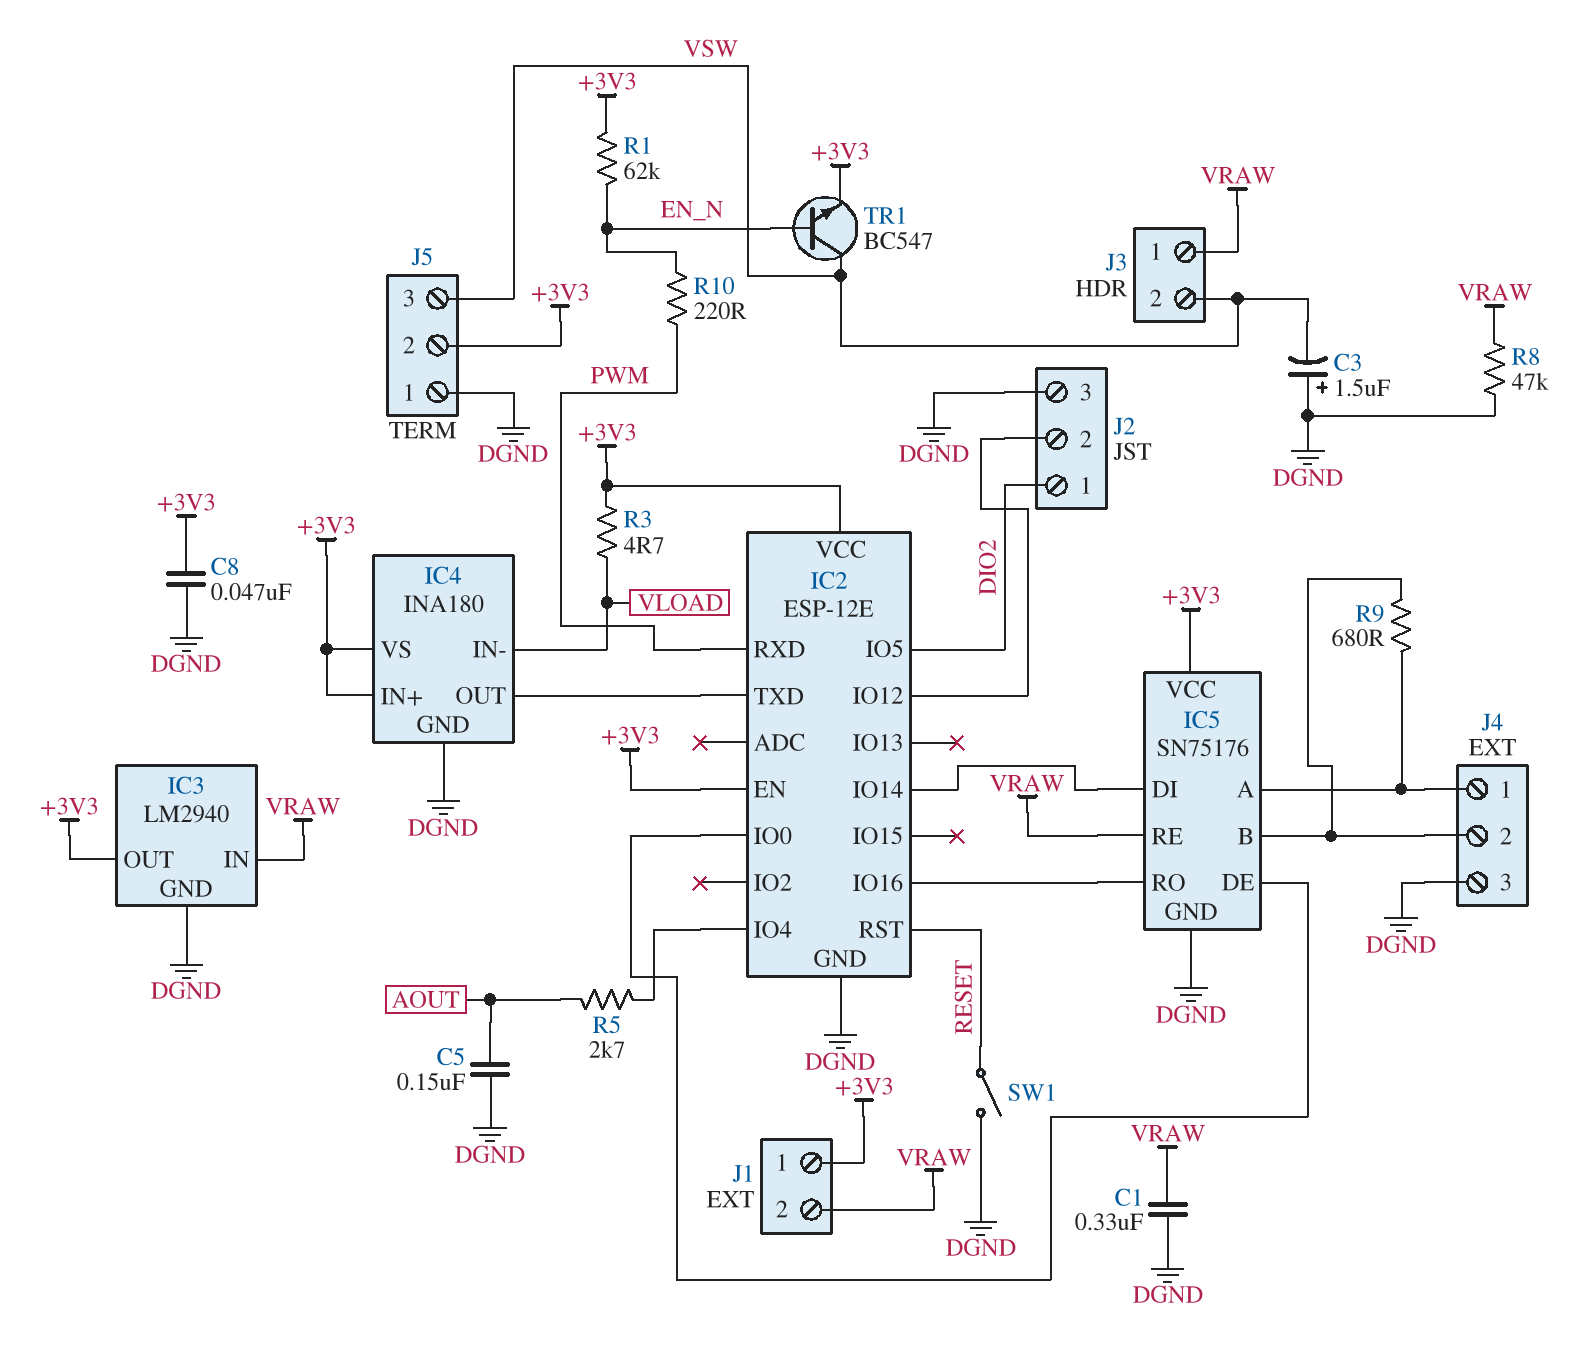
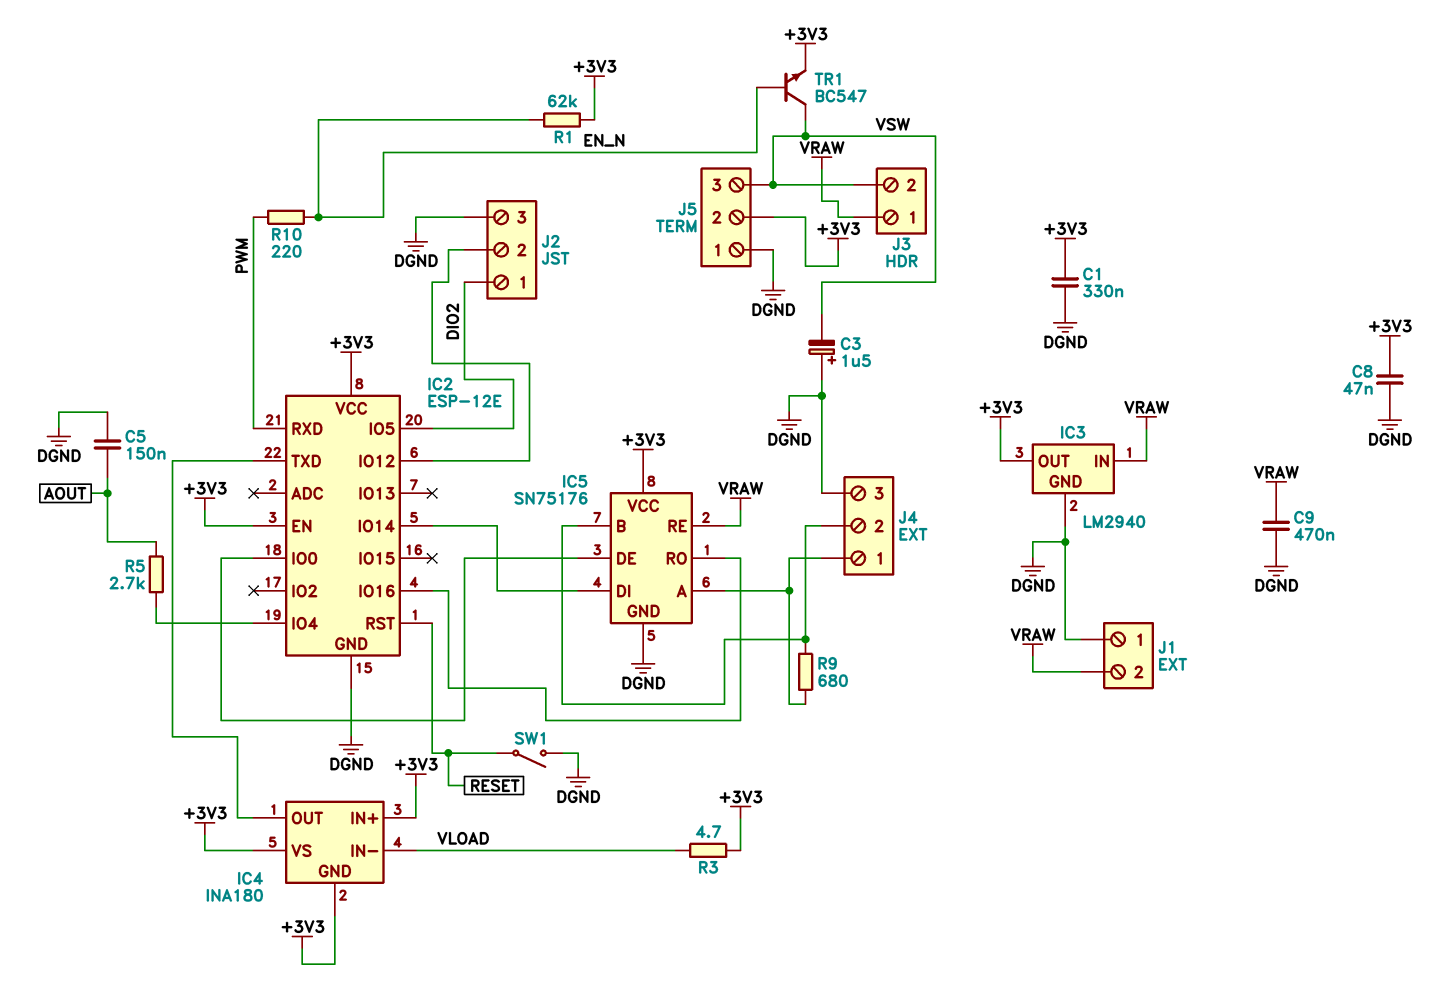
C1: 330nF (DGND, VRAW) -> 330nF (+3V3, DGND)
C9: none -> 470nF (DGND, VRAW)
IC4 pin GND: DGND -> +3V3
J1 pin 1: +3V3 -> DGND
R8: 47k (DGND, VRAW) -> none

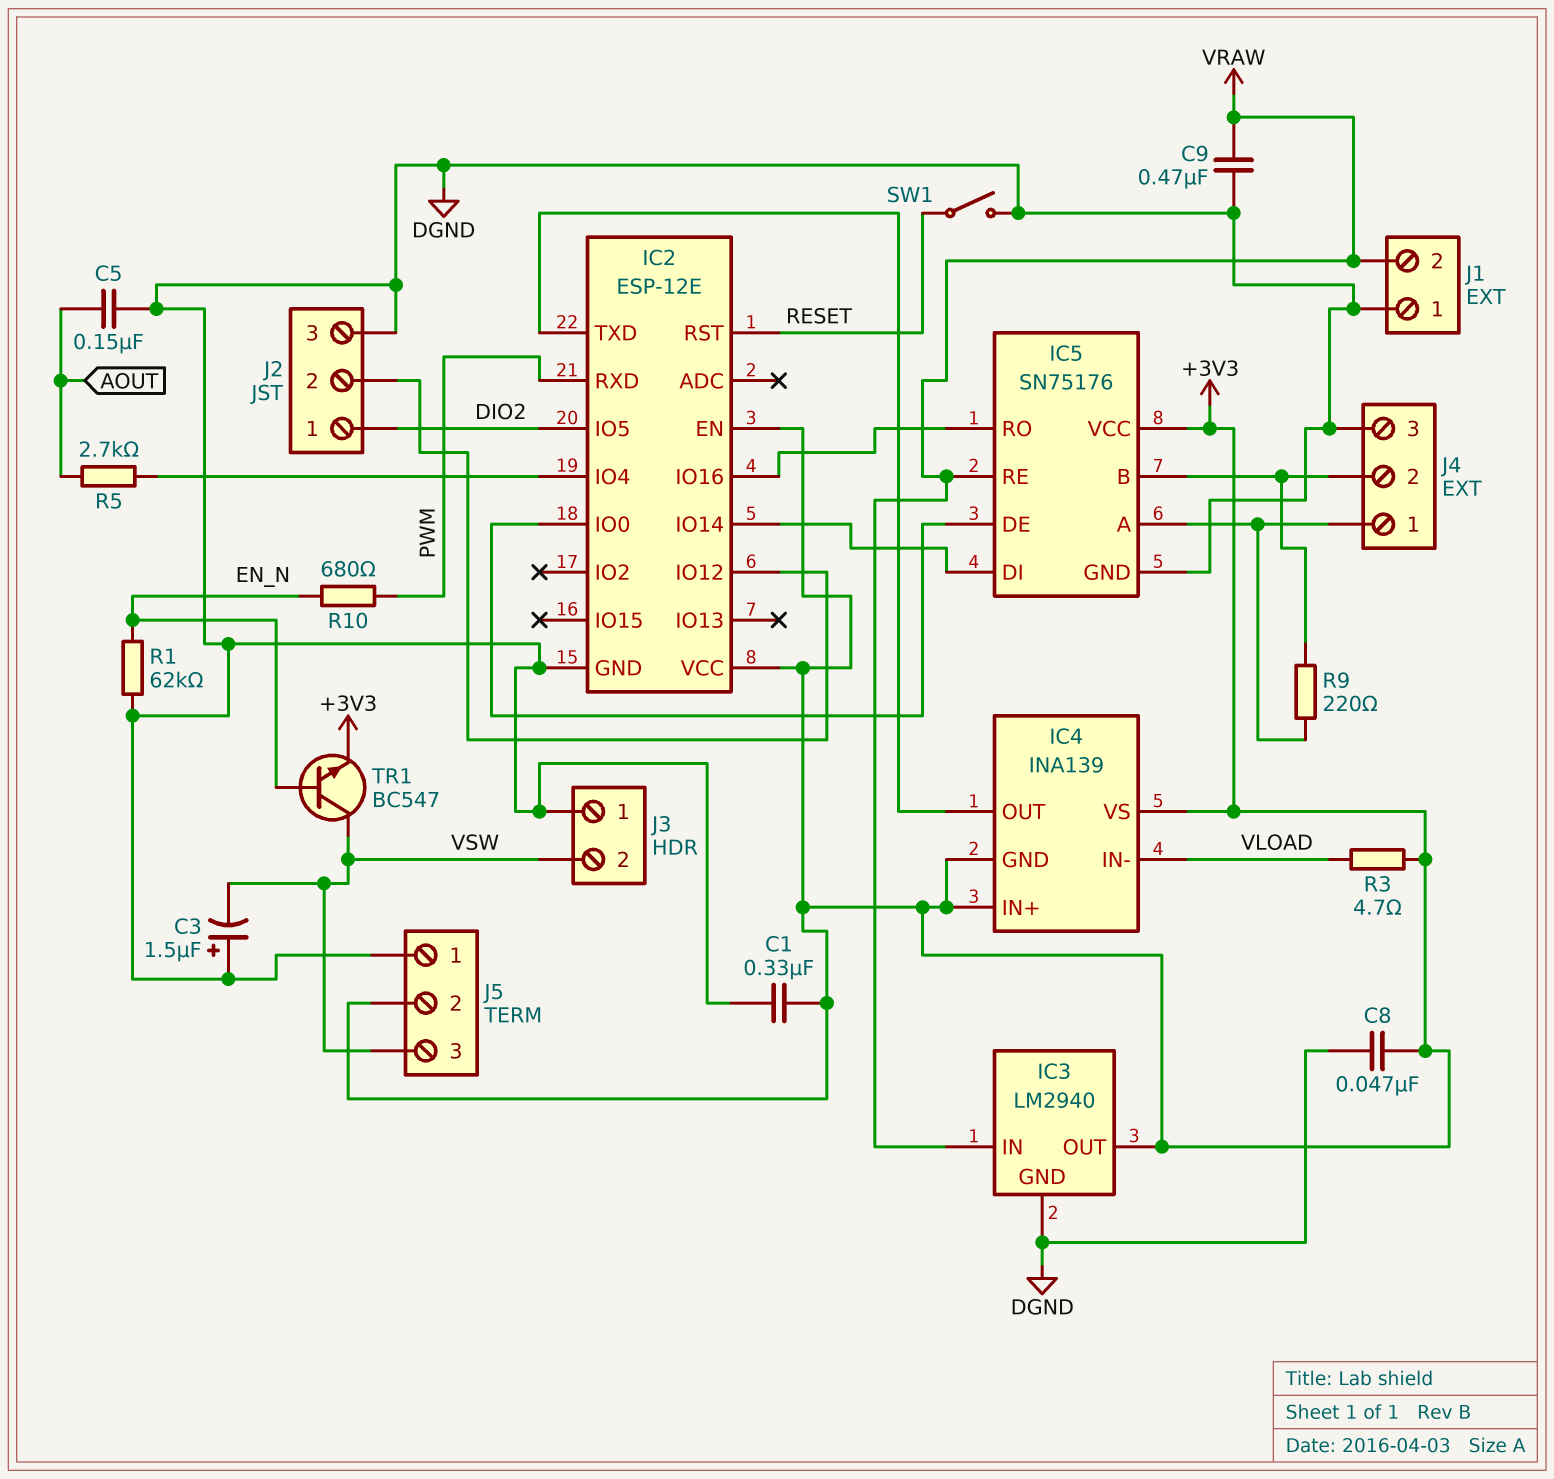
IC4: INA180 -> INA139
J3 pin 1: VRAW -> DGND
R1: 62k (+3V3, EN_N) -> 62k (DGND, EN_N)
R9: 680 (IC5/A, IC5/B) -> 220 (IC5/A, IC5/B)
R10: 220 (EN_N, PWM) -> 680 (EN_N, PWM)

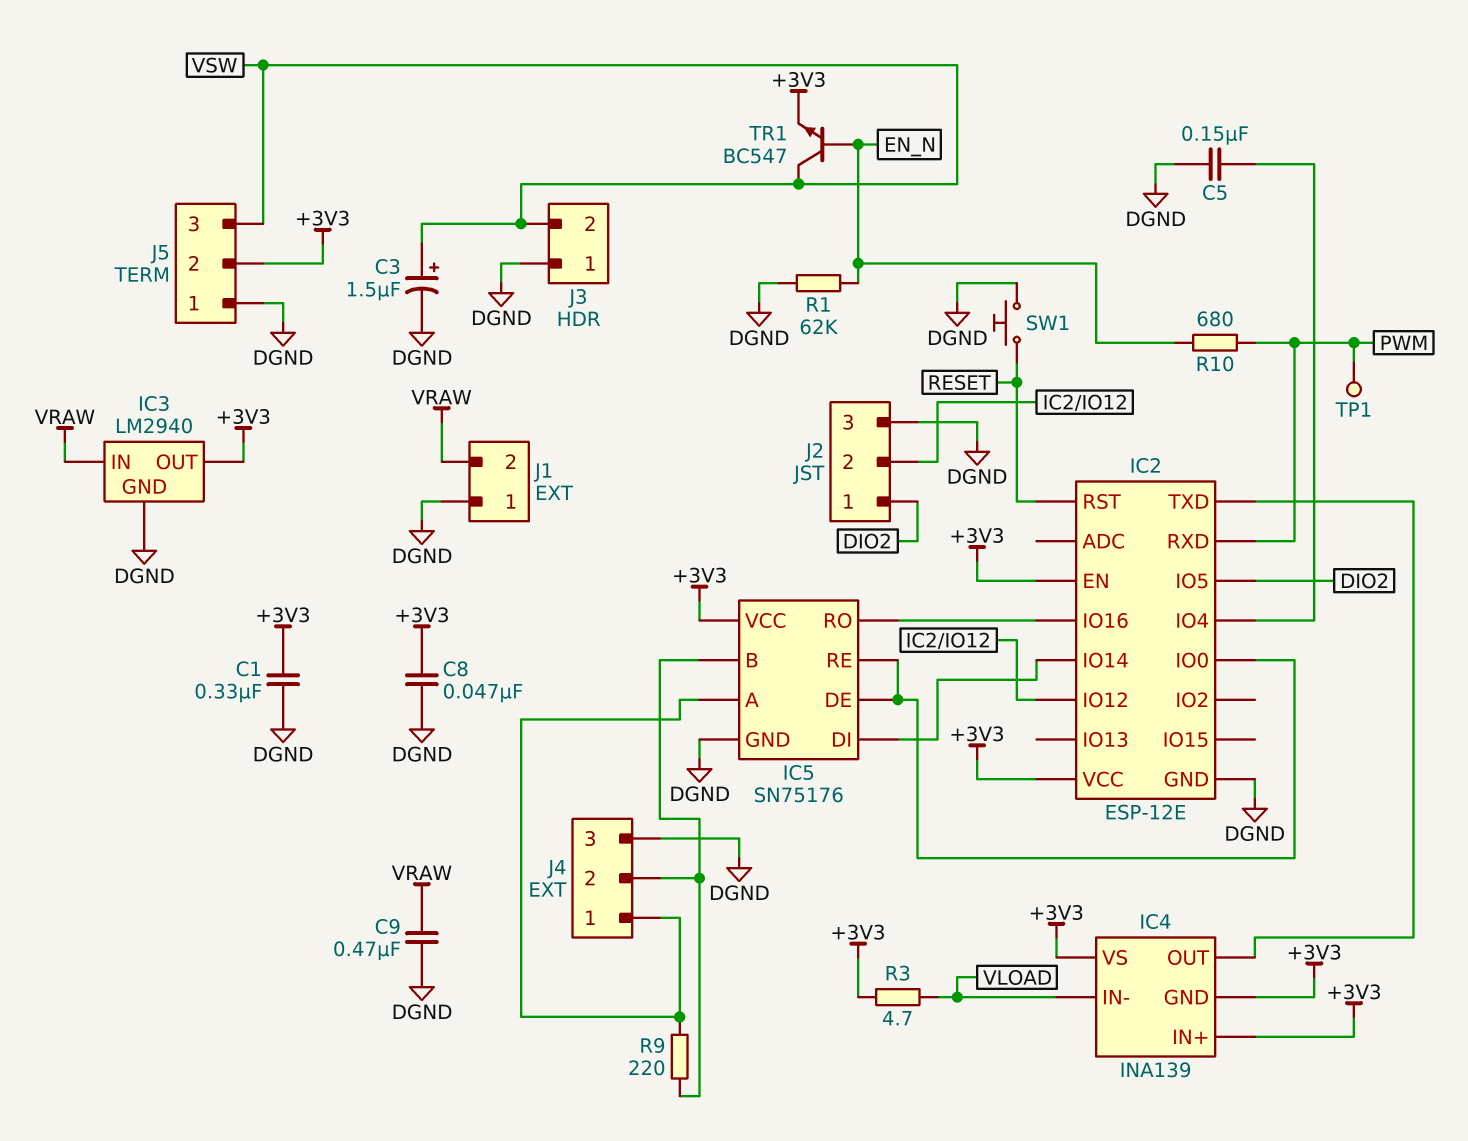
C3: 1.5uF (plus DGND, minus VSW) -> 1.5uF (plus VSW, minus DGND)
C5: 150nF (AOUT, DGND) -> 150nF (DGND, IC2/IO4)
IC5 pin RE: VRAW -> IC2/IO0
R5: 2.7k (AOUT, IC2/IO4) -> none
SW1: switch (DGND, RESET) -> button (DGND, RESET)
TP1: none -> test point (PWM)

